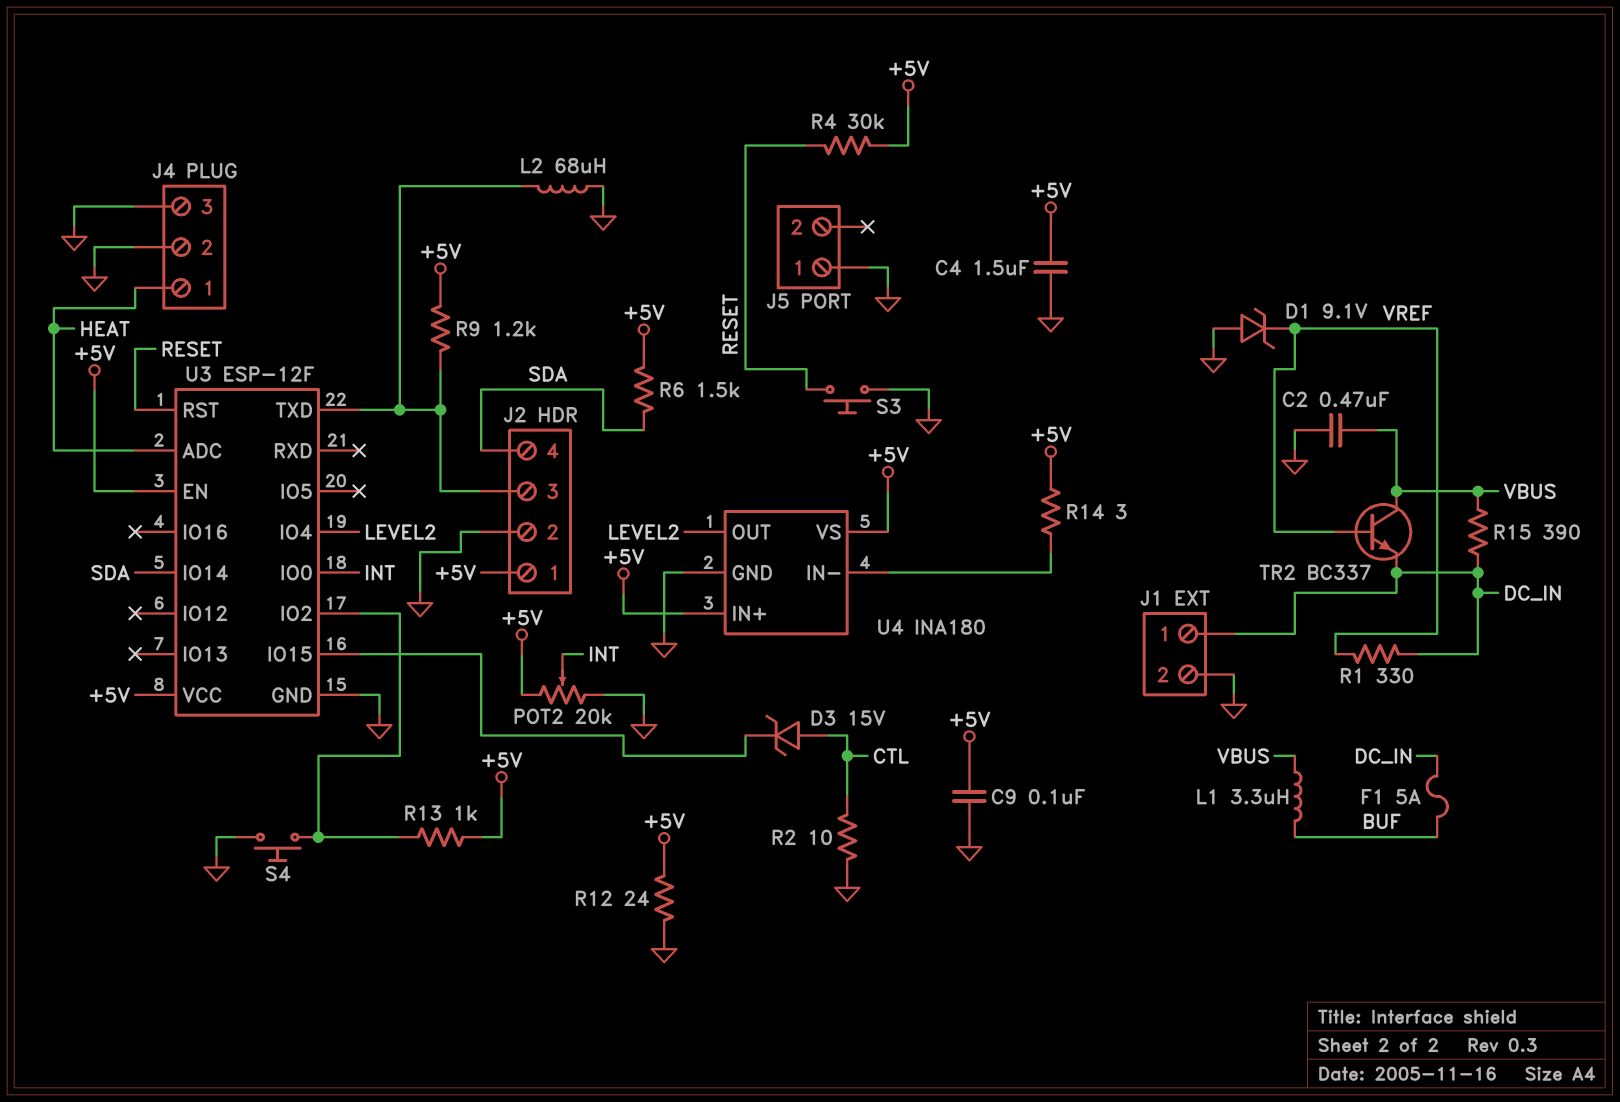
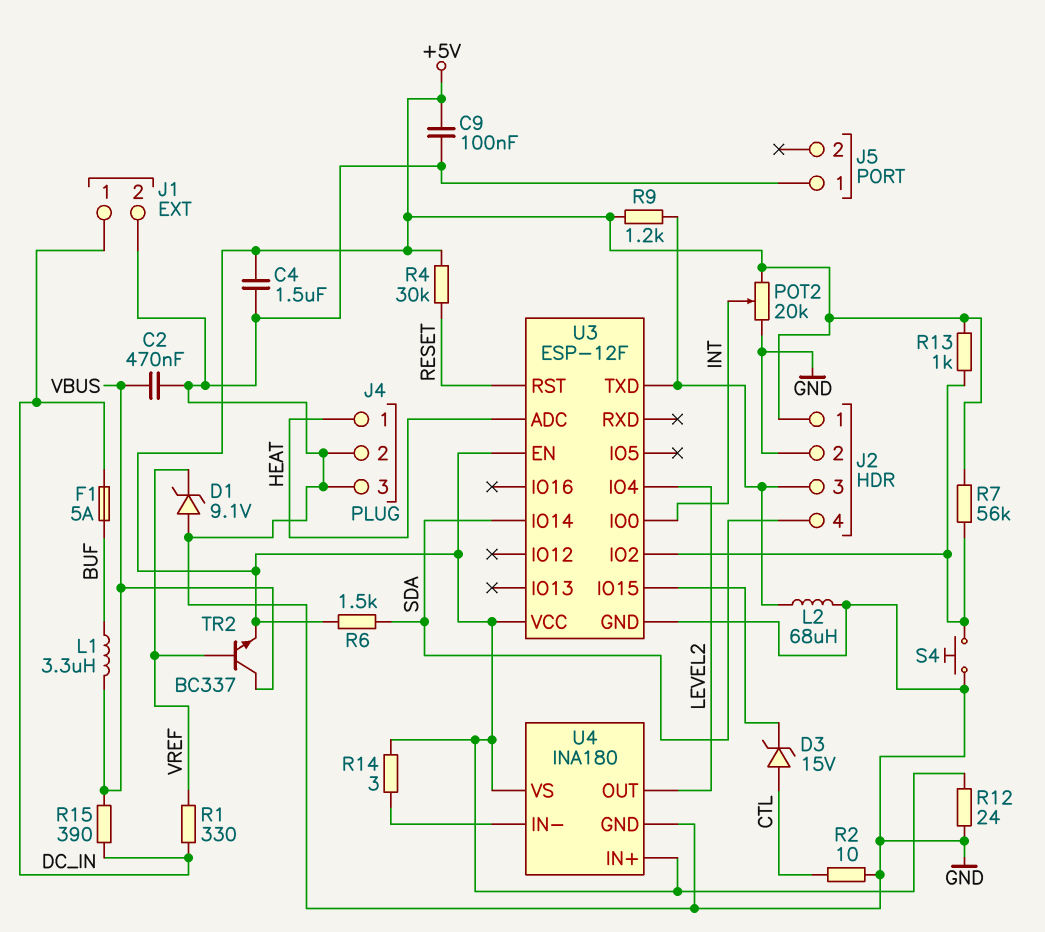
R7: none -> 56k (+5V, U3/IO2)
S3: button (GND, RESET) -> none
TR2: NPN BC337 (B VREF, C VBUS, E DC_IN) -> NPN BC337 (B VREF, C VBUS, E +5V)

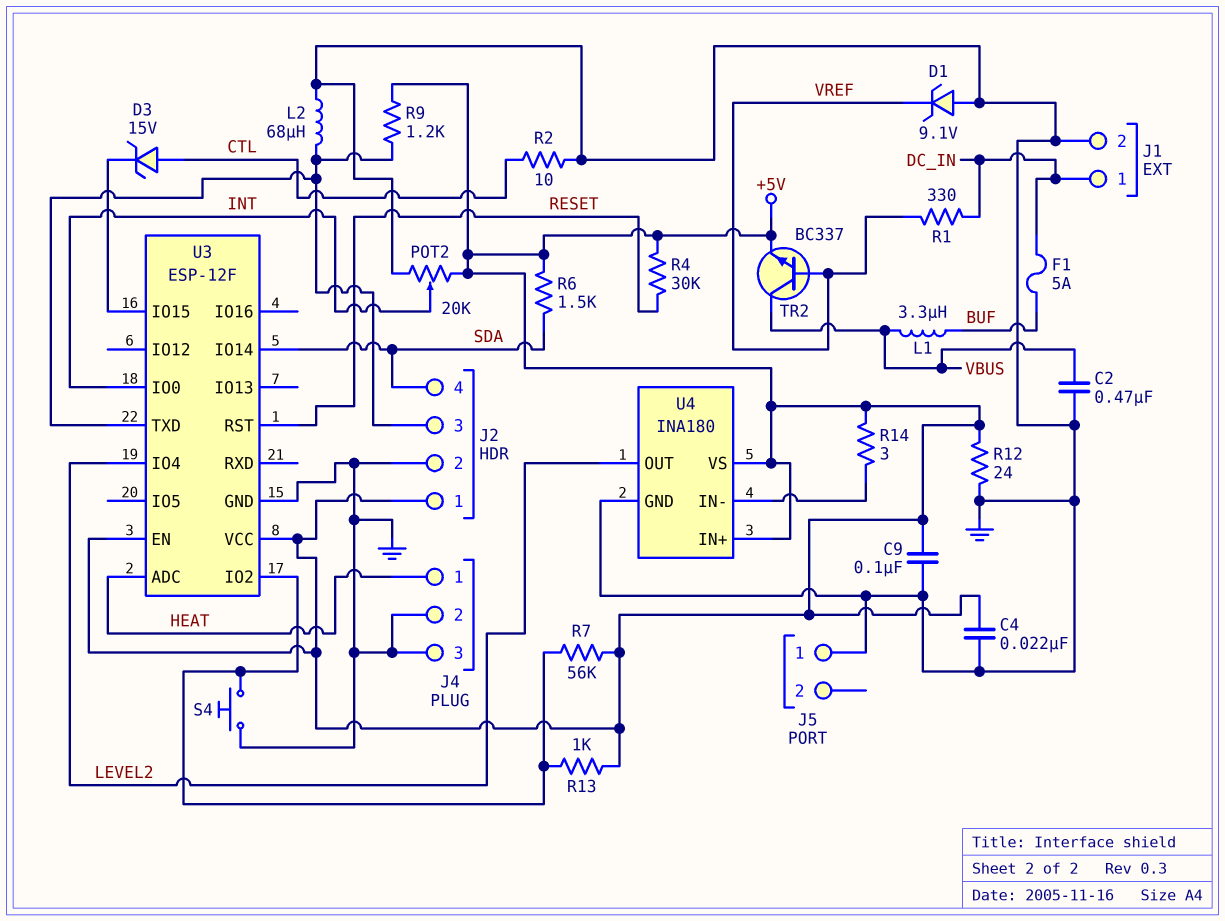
C4: 1.5uF (+5V, GND) -> 22nF (+5V, GND)
R15: 390 (DC_IN, VBUS) -> none

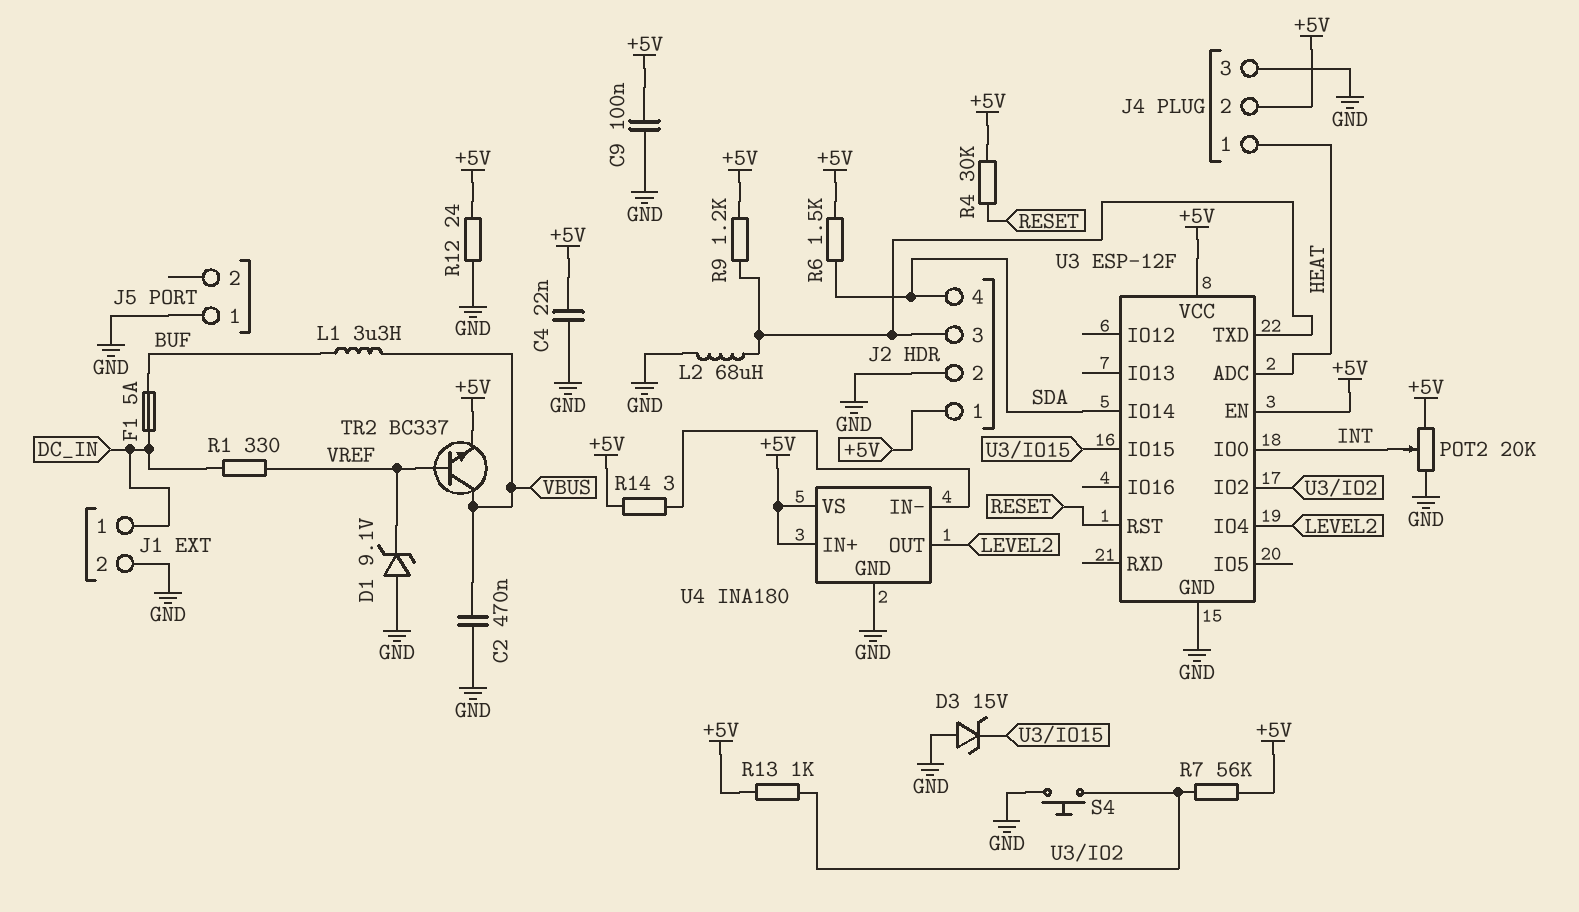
D3: zener 15V (A CTL, K U3/IO15) -> zener 15V (A GND, K U3/IO15)
J4 pin 2: GND -> +5V
R2: 10 (CTL, GND) -> none

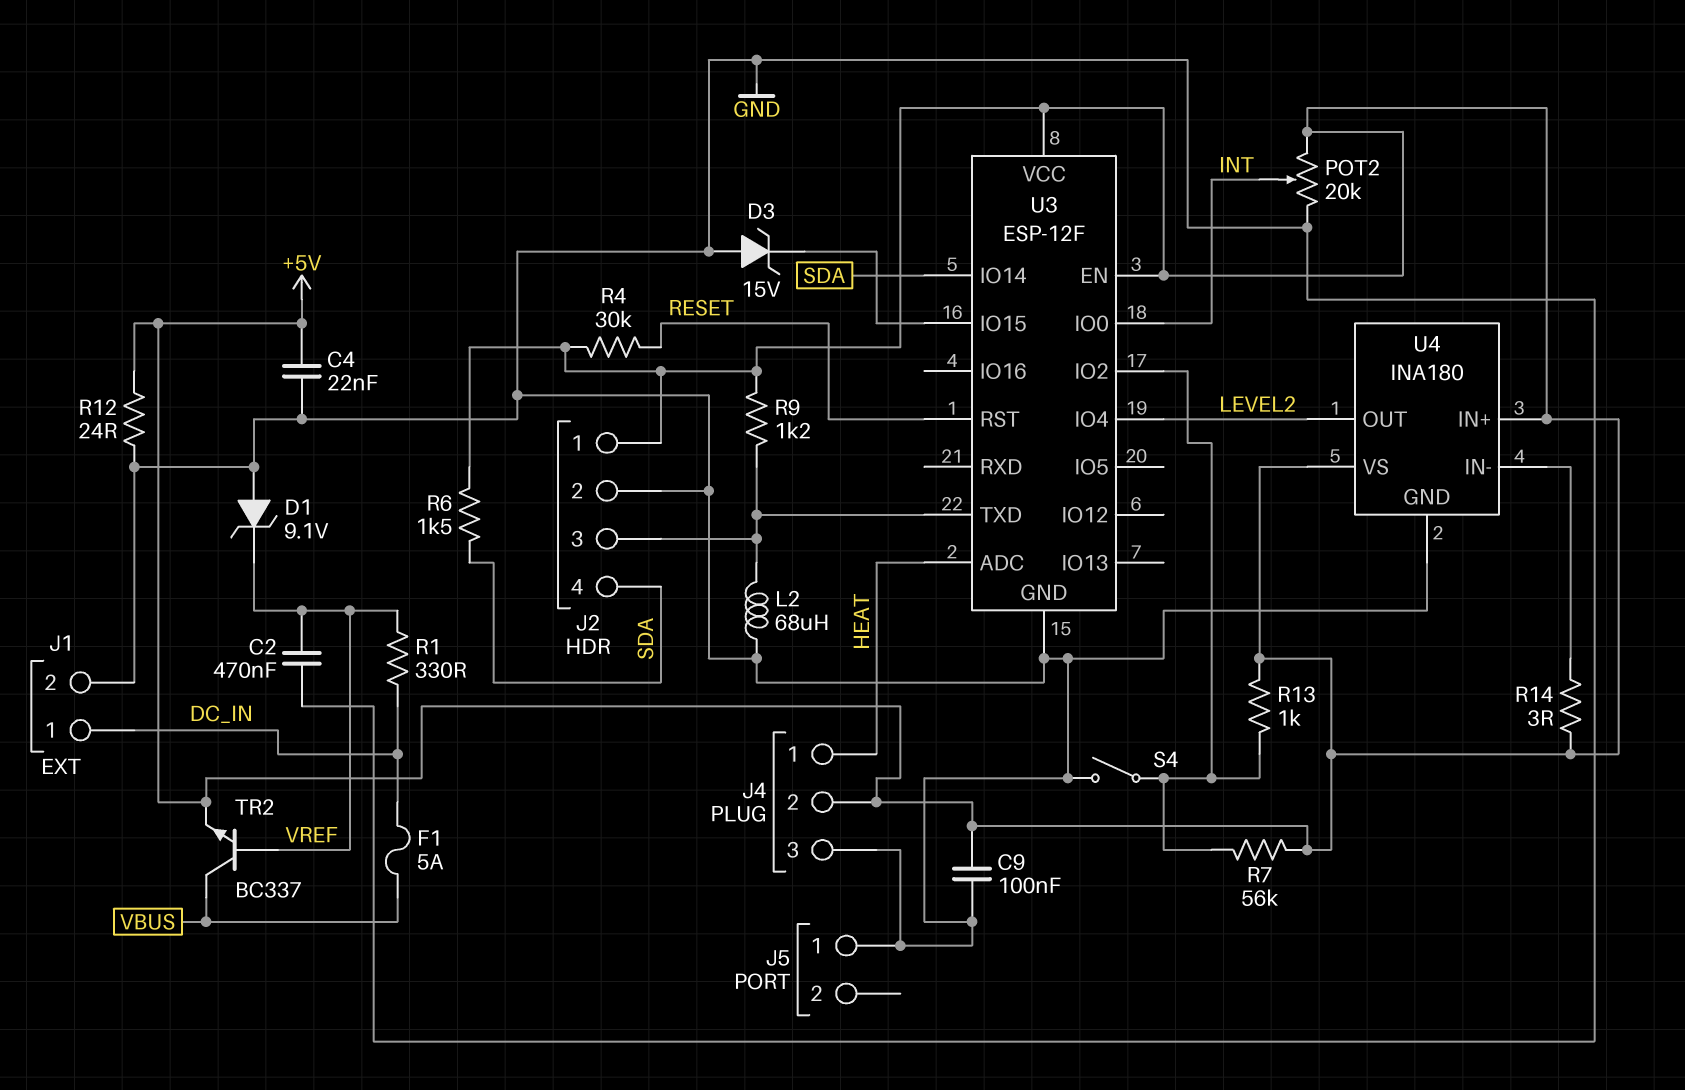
C2: 470nF (GND, VBUS) -> 470nF (GND, VREF)
F1: 5A (BUF, DC_IN) -> 5A (DC_IN, VBUS)
L1: 3.3uH (BUF, VBUS) -> none
S4: button (GND, U3/IO2) -> switch (GND, U3/IO2)

